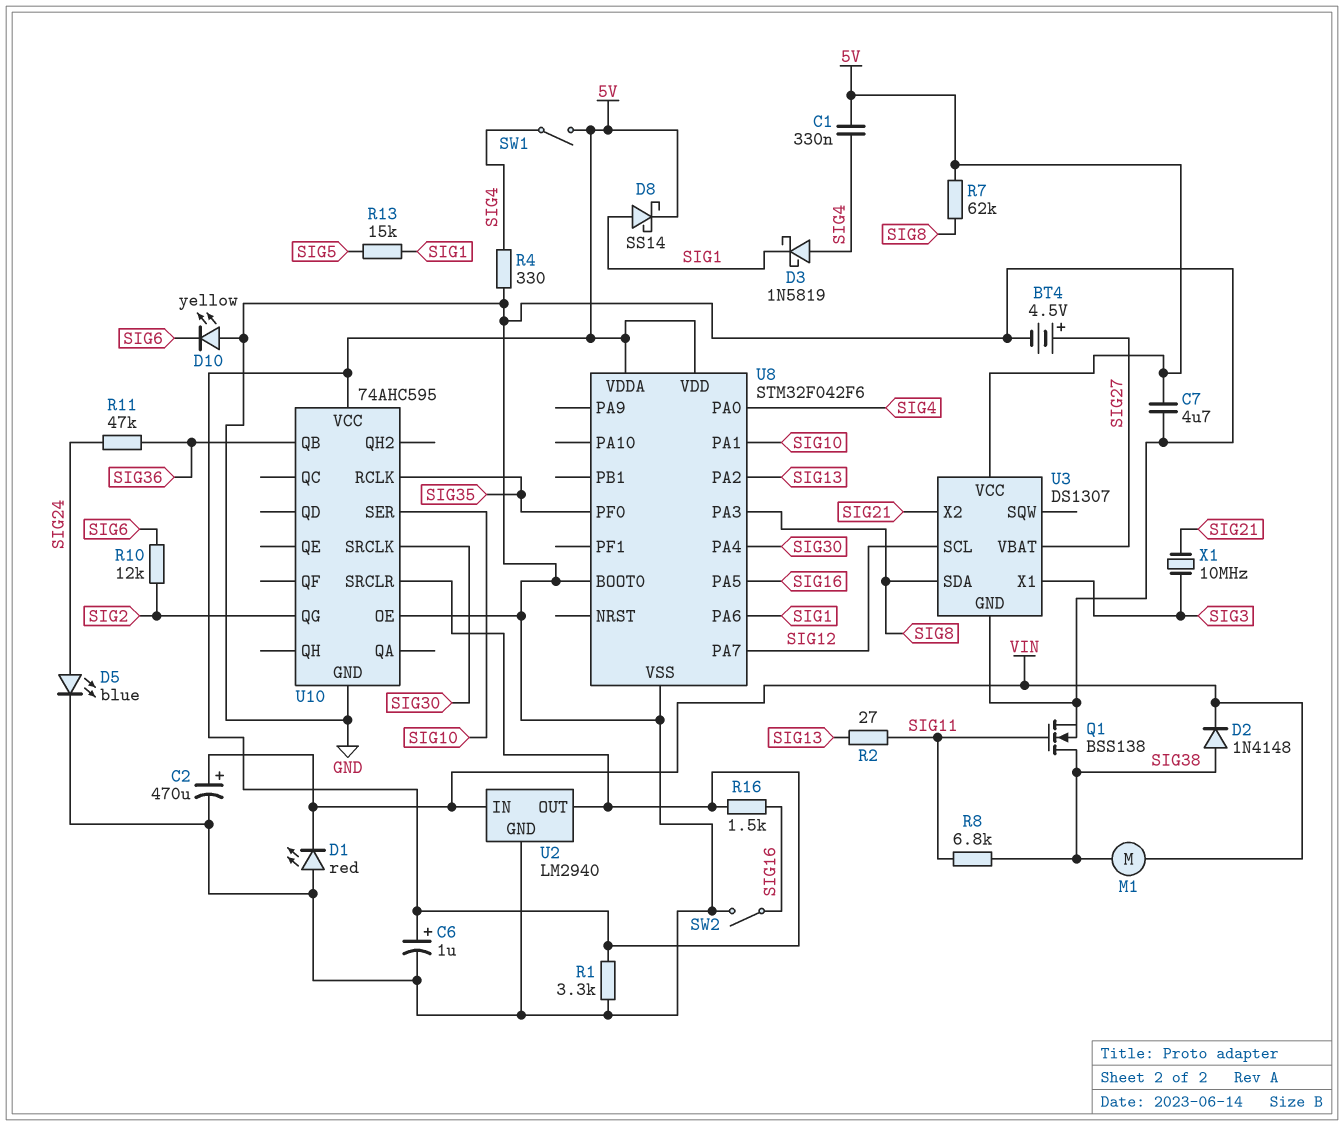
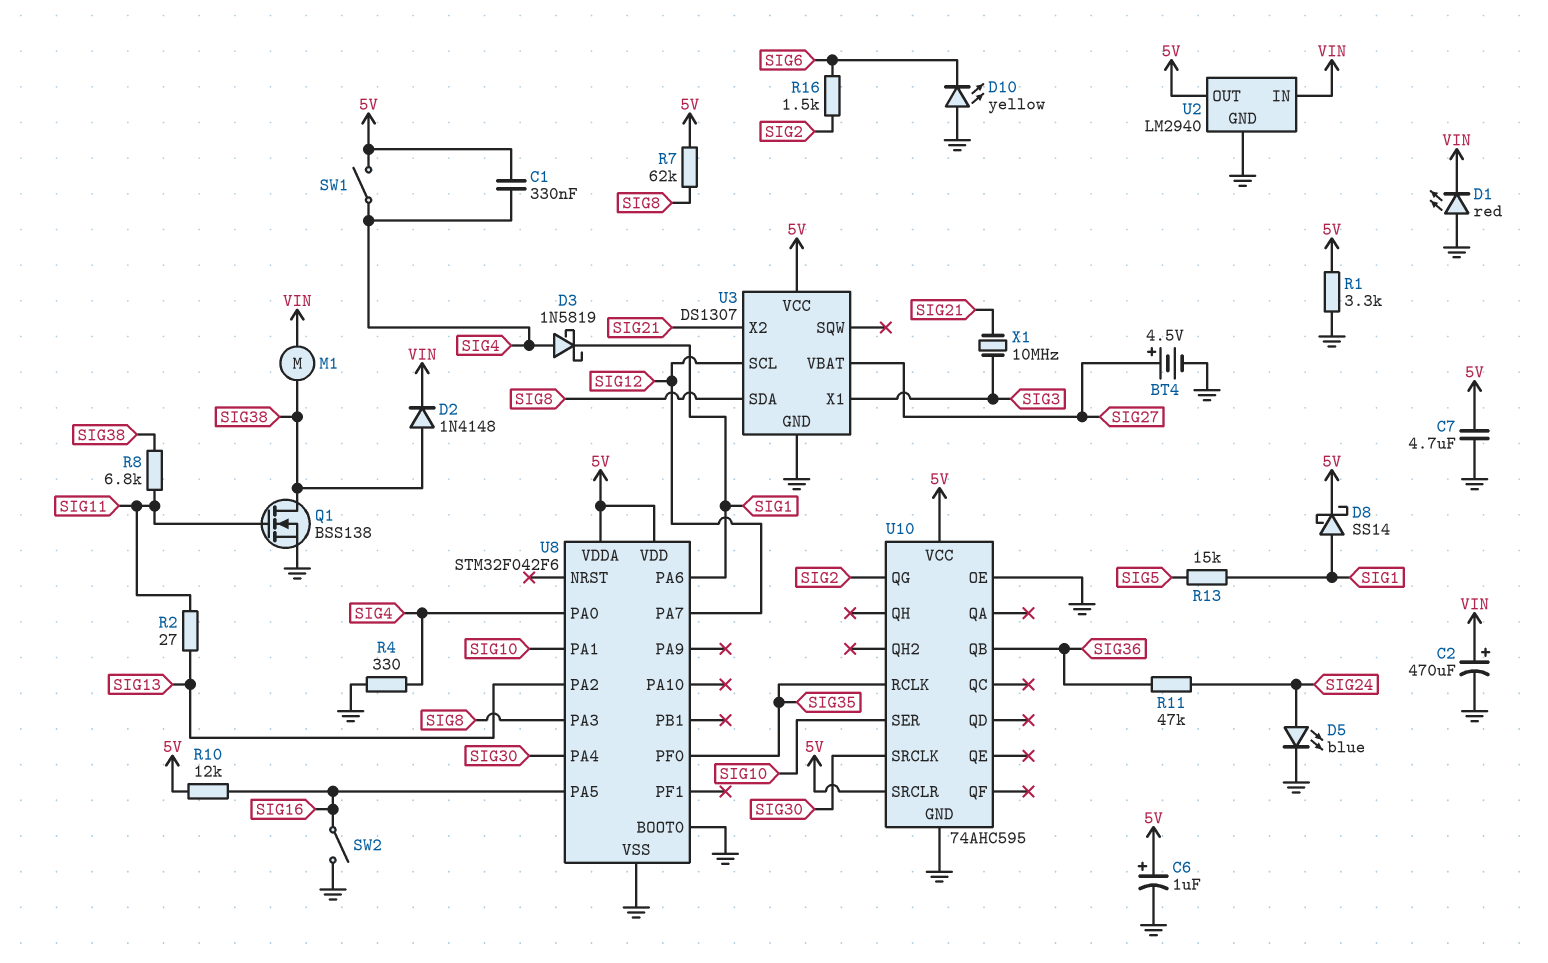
R10: 12k (SIG2, SIG6) -> 12k (5V, SIG16)
R16: 1.5k (5V, SIG16) -> 1.5k (SIG2, SIG6)

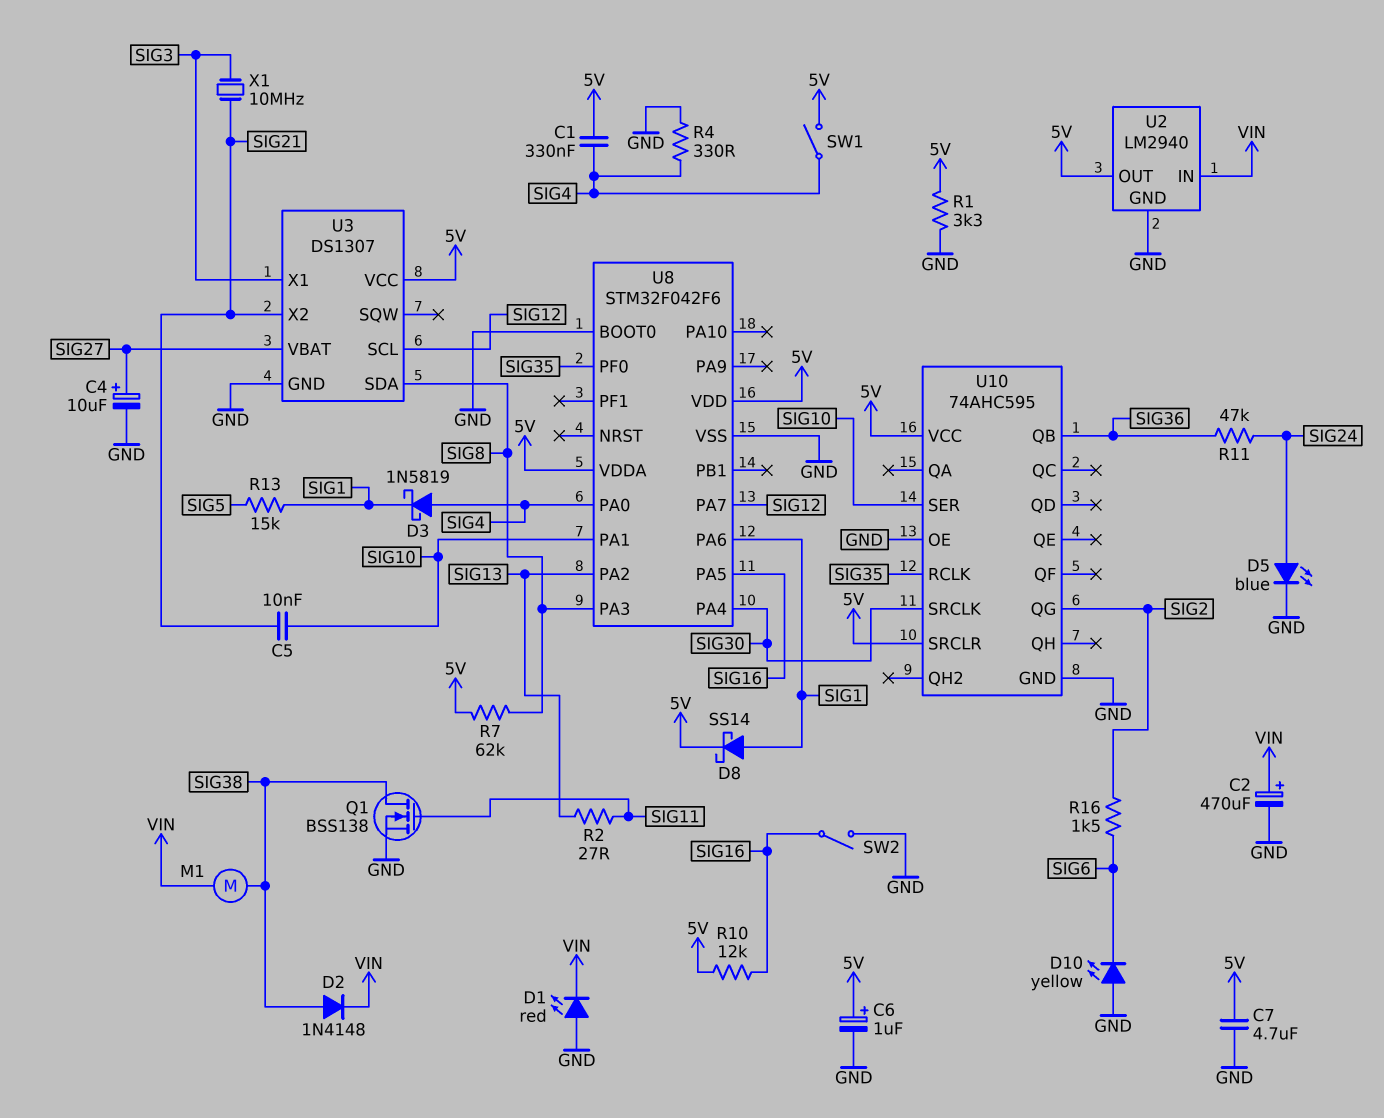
BT4: 4.5V (plus SIG27, minus GND) -> none
C4: none -> 10uF (plus SIG27, minus GND)
C5: none -> 10nF (SIG10, SIG21)
R8: 6.8k (SIG11, SIG38) -> none

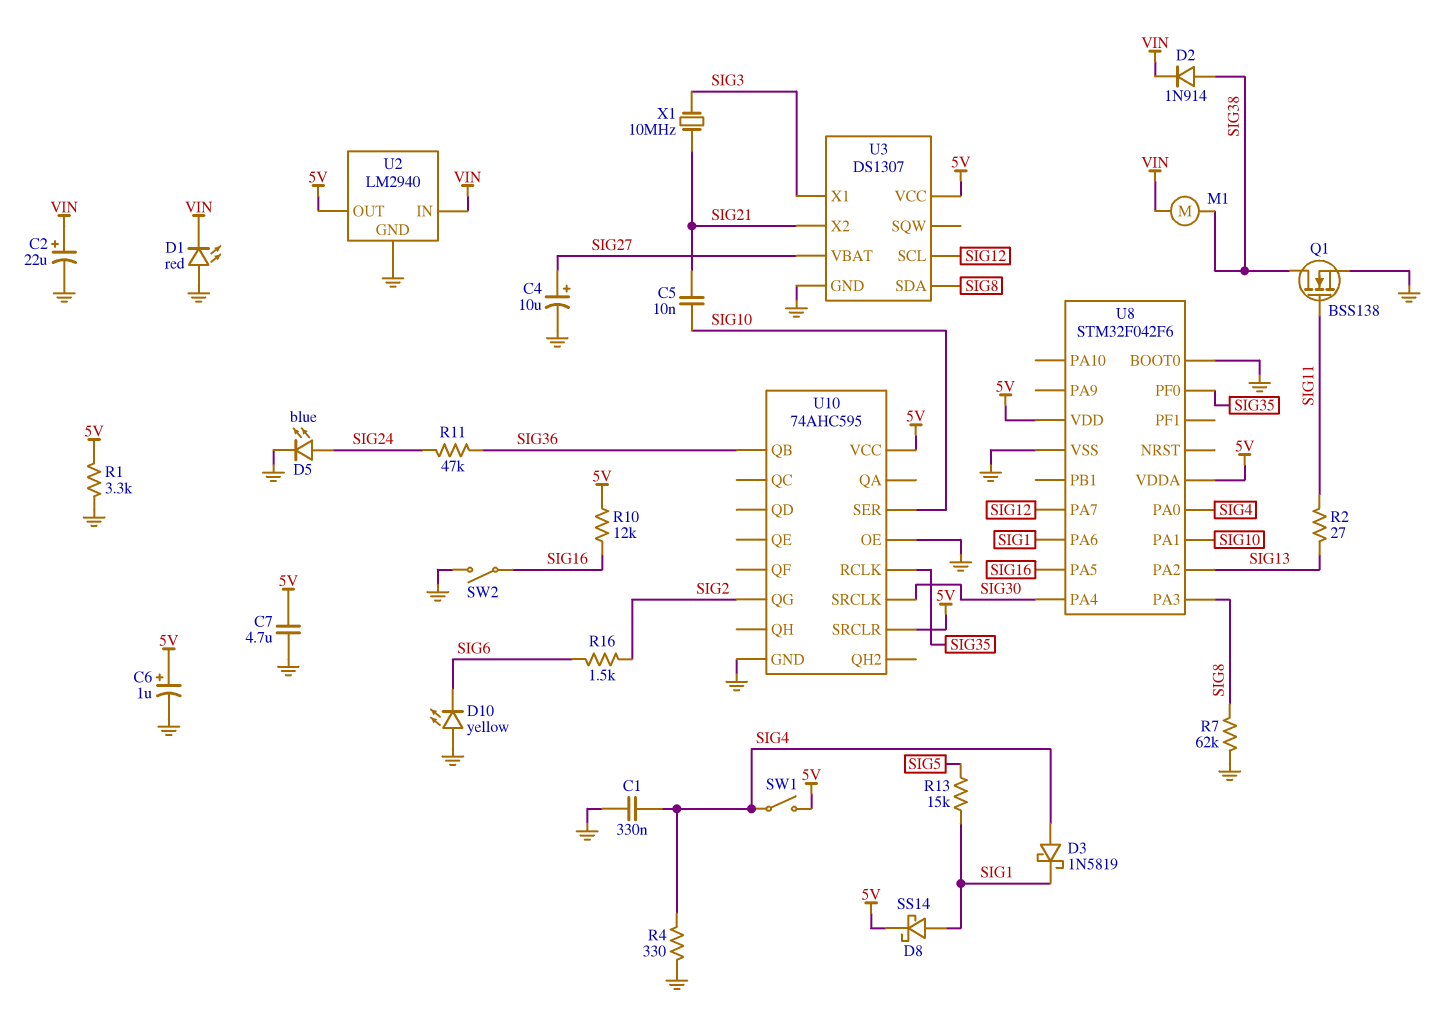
C1: 330nF (5V, SIG4) -> 330nF (GND, SIG4)
C2: 470uF (plus VIN, minus GND) -> 22uF (plus VIN, minus GND)
D2: diode 1N4148 (A SIG38, K VIN) -> diode 1N914 (A SIG38, K VIN)
R7: 62k (5V, SIG8) -> 62k (GND, SIG8)

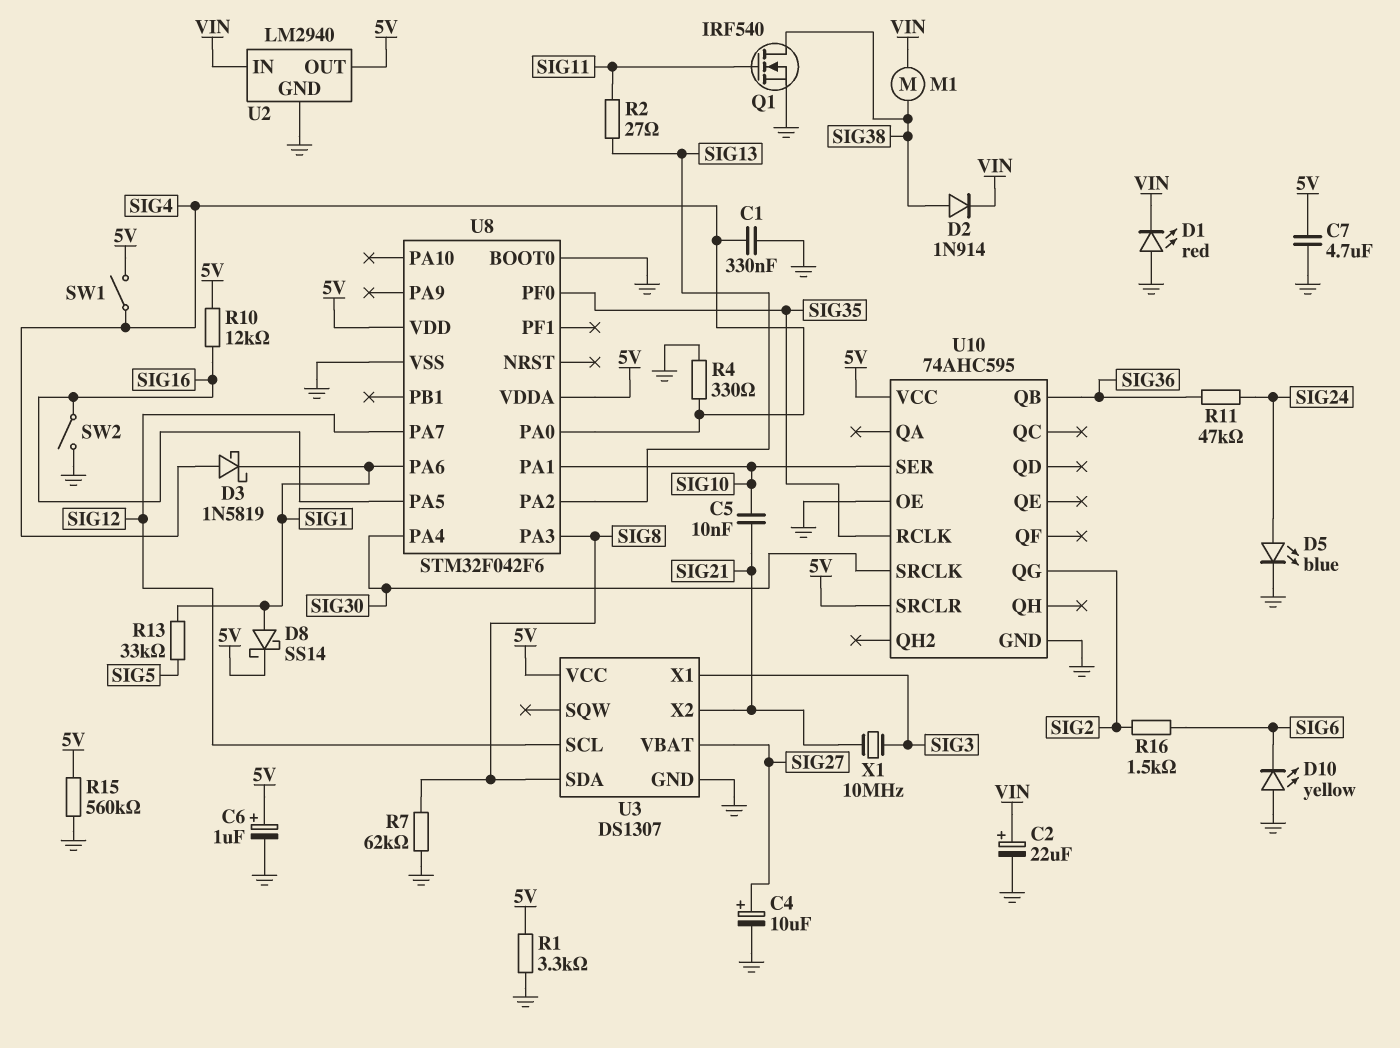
Q1: NMOS BSS138 (G SIG11, D SIG38, S GND) -> NMOS IRF540 (G SIG11, D SIG38, S GND)
R13: 15k (SIG1, SIG5) -> 33k (SIG1, SIG5)
R15: none -> 560k (5V, GND)

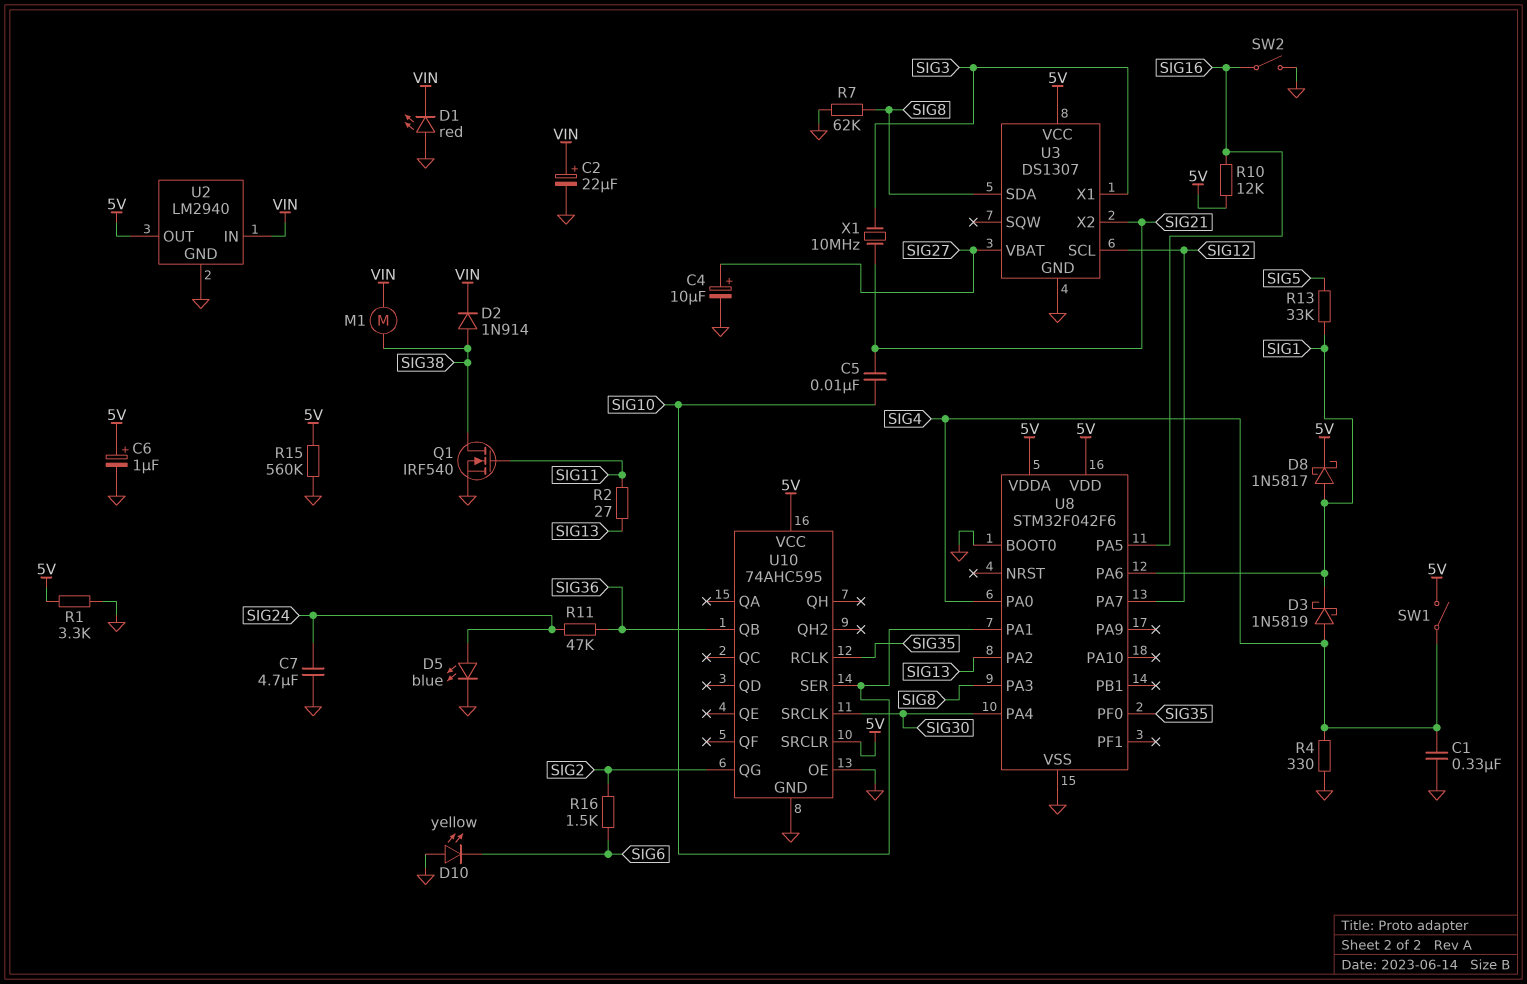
C7: 4.7uF (5V, GND) -> 4.7uF (GND, SIG24)
D8: schottky SS14 (A SIG1, K 5V) -> schottky 1N5817 (A SIG1, K 5V)

